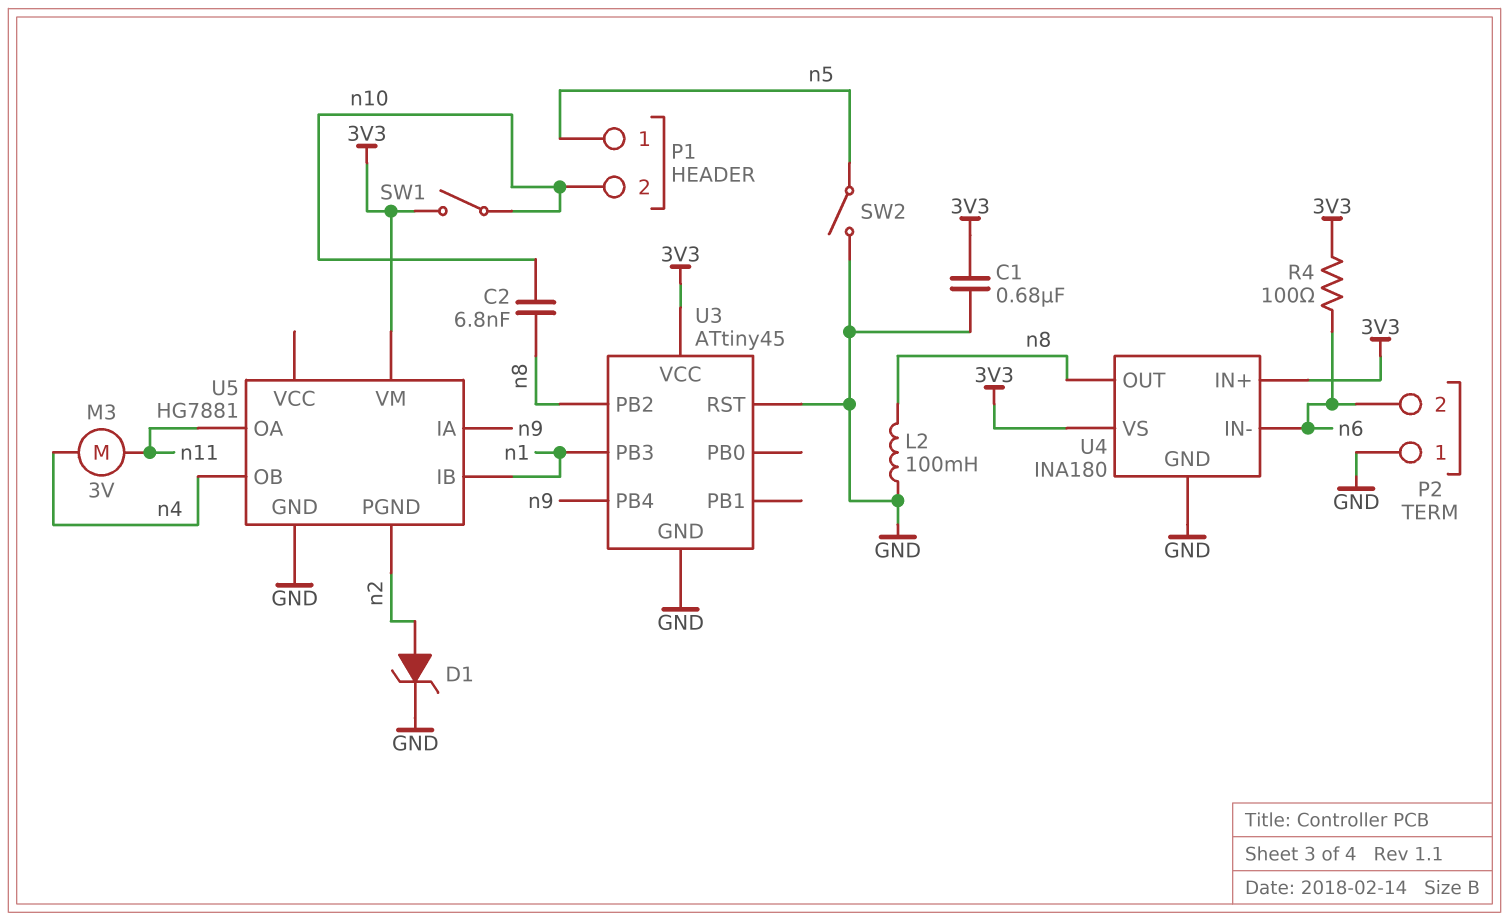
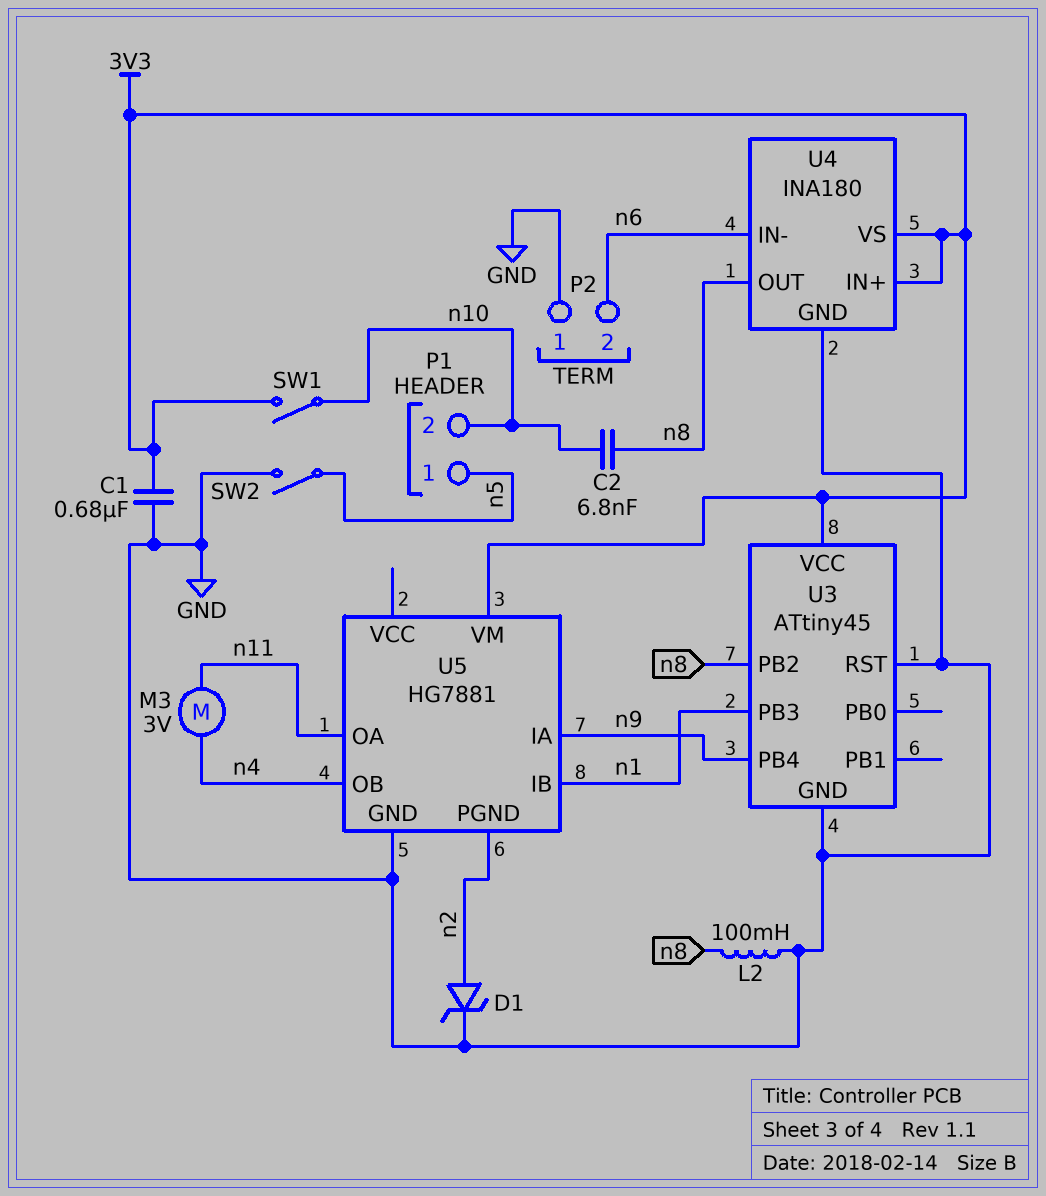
R4: 100 (3V3, n6) -> none

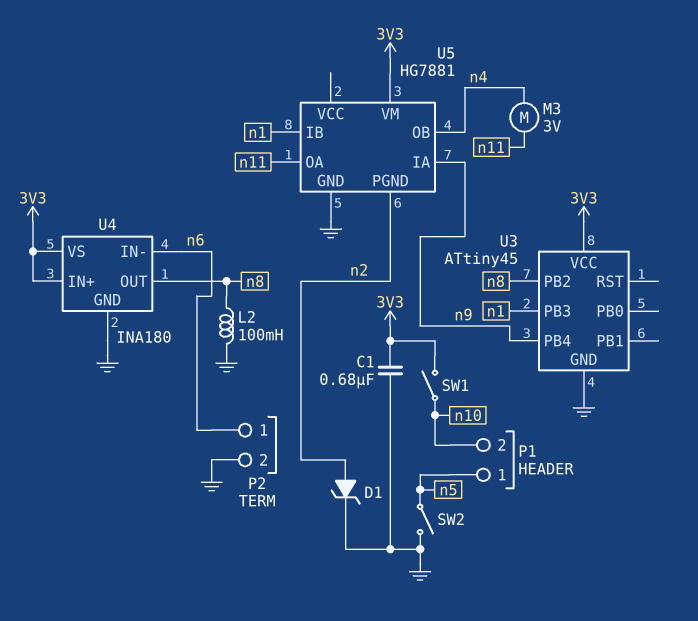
C2: 6.8nF (n8, n10) -> none
P2 pin 1: GND -> n6
P2 pin 2: n6 -> GND
U3 pin RST: GND -> none

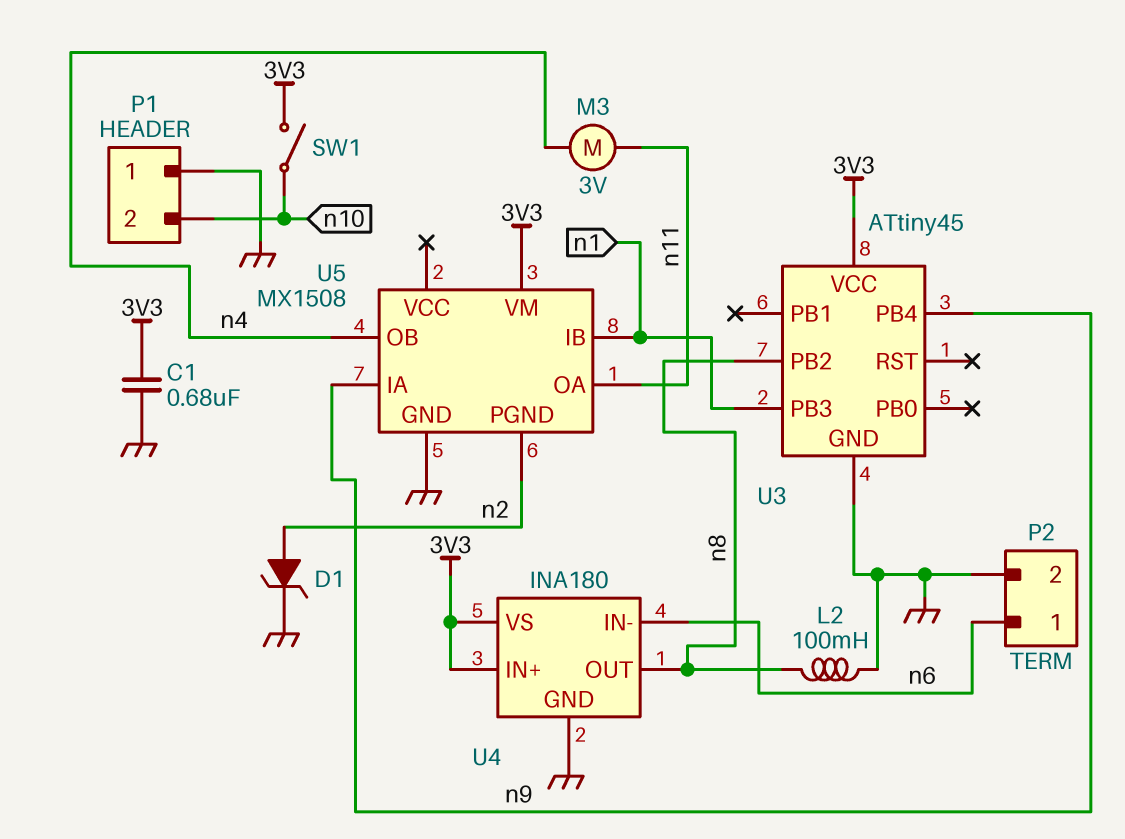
P1 pin 1: n5 -> GND
SW2: switch (GND, n5) -> none
U5: HG7881 -> MX1508

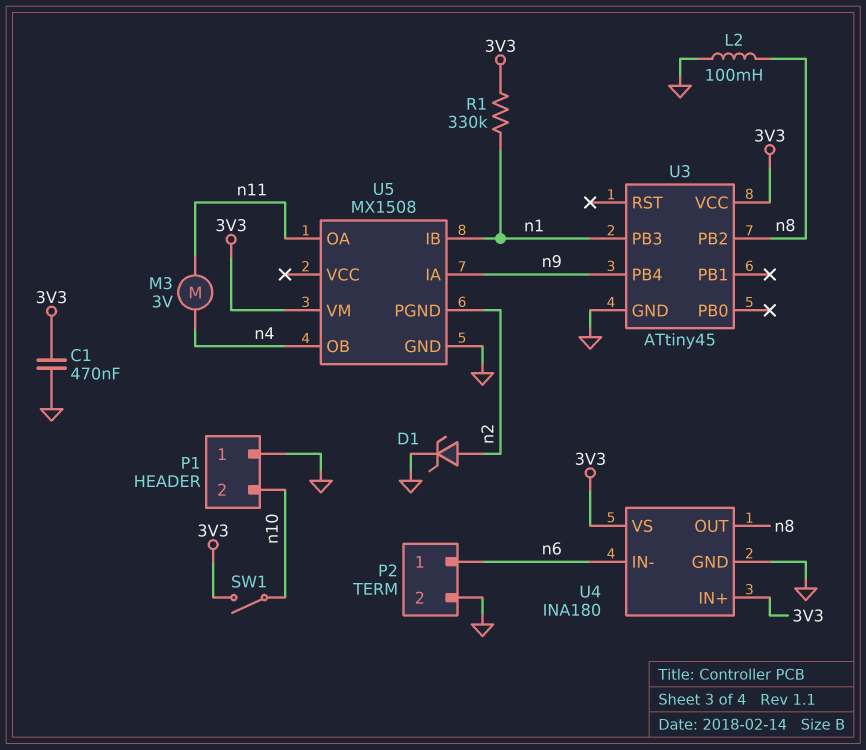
C1: 680nF (3V3, GND) -> 470nF (3V3, GND)
R1: none -> 330k (3V3, n1)

